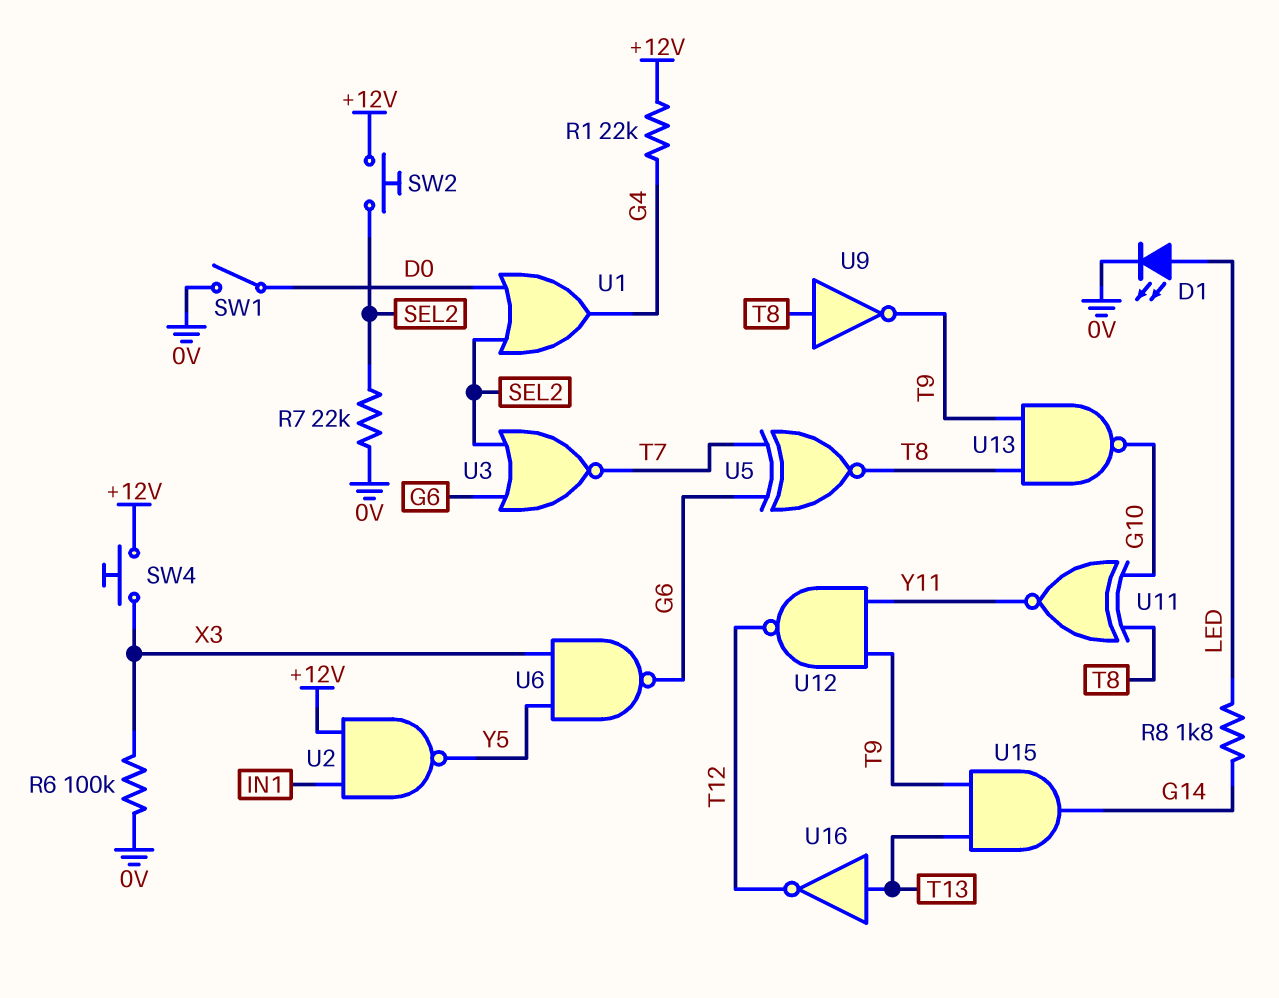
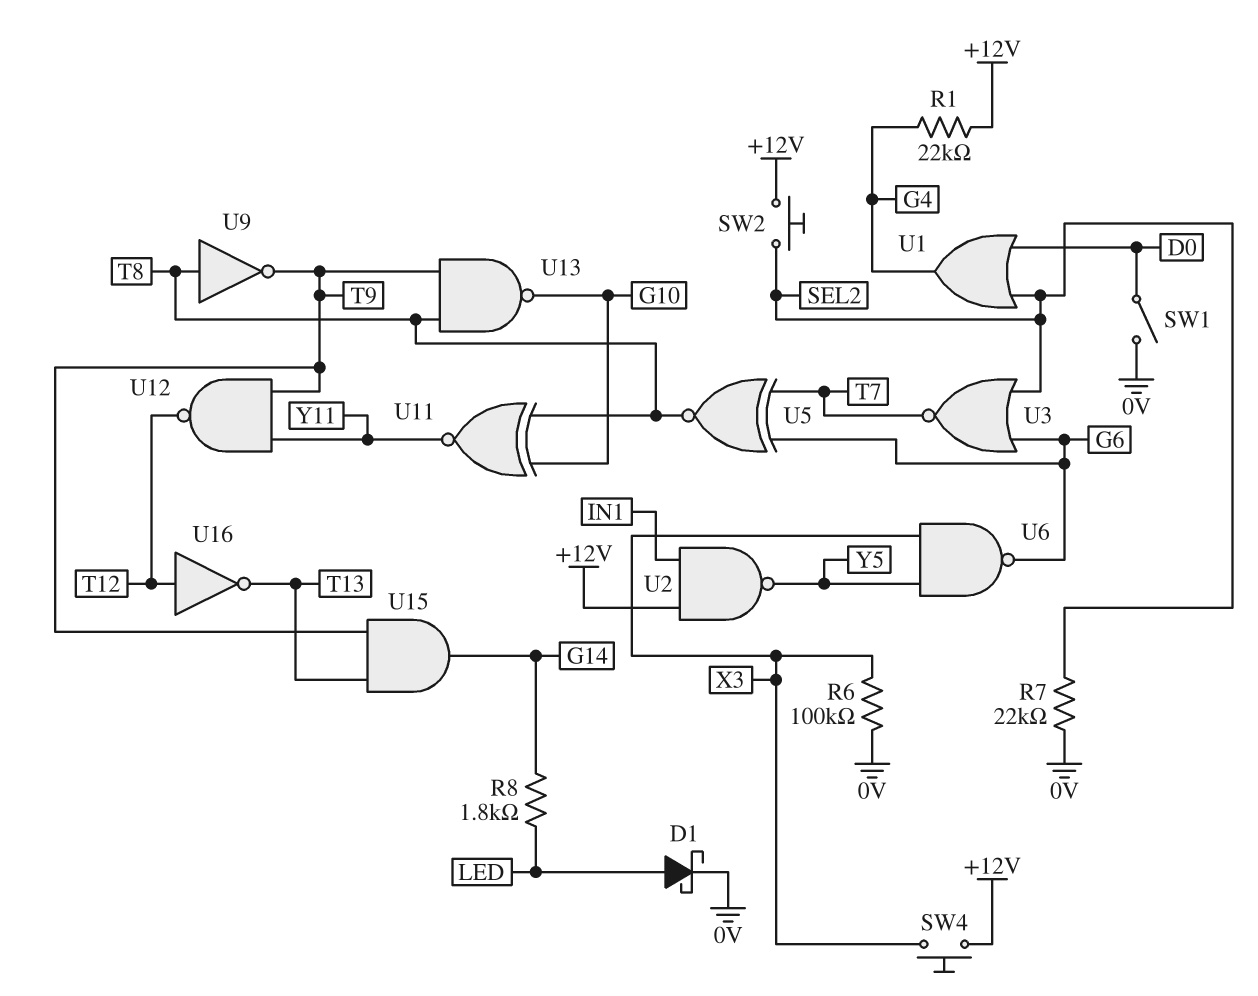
D1: LED (A LED, K 0V) -> schottky (A LED, K 0V)
U16: NOT (in T13, out T12) -> NOT (in T12, out T13)

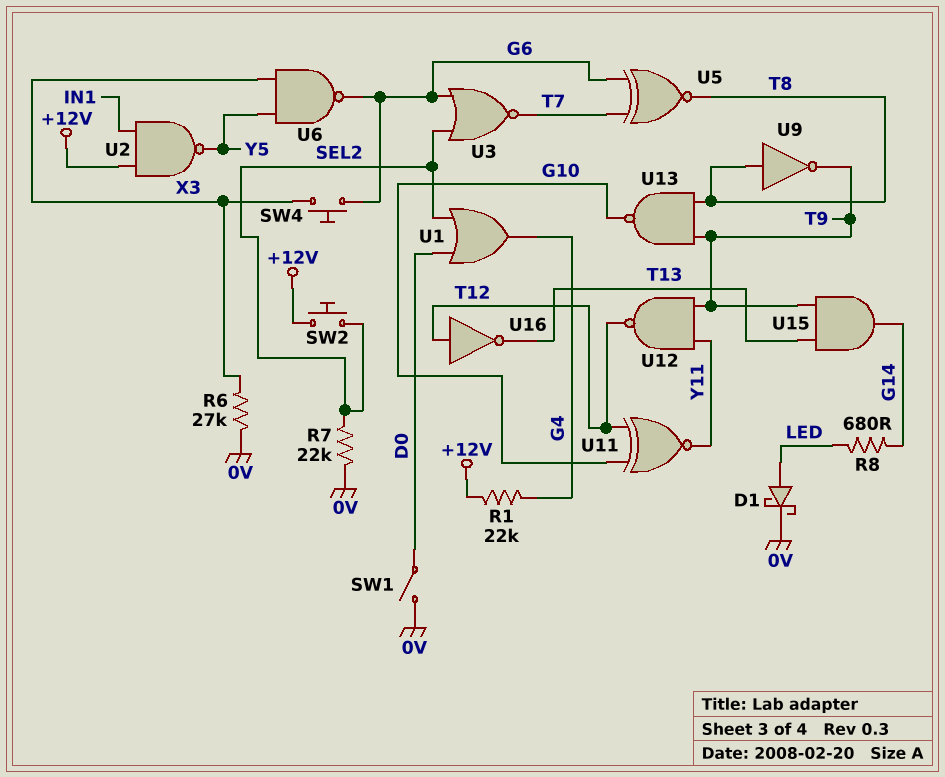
R6: 100k (0V, X3) -> 27k (0V, X3)
R8: 1.8k (G14, LED) -> 680 (G14, LED)
SW4: button (+12V, X3) -> button (G6, X3)
U11: XNOR (in G10, in T8, out Y11) -> XNOR (in G10, in T12, out Y11)

